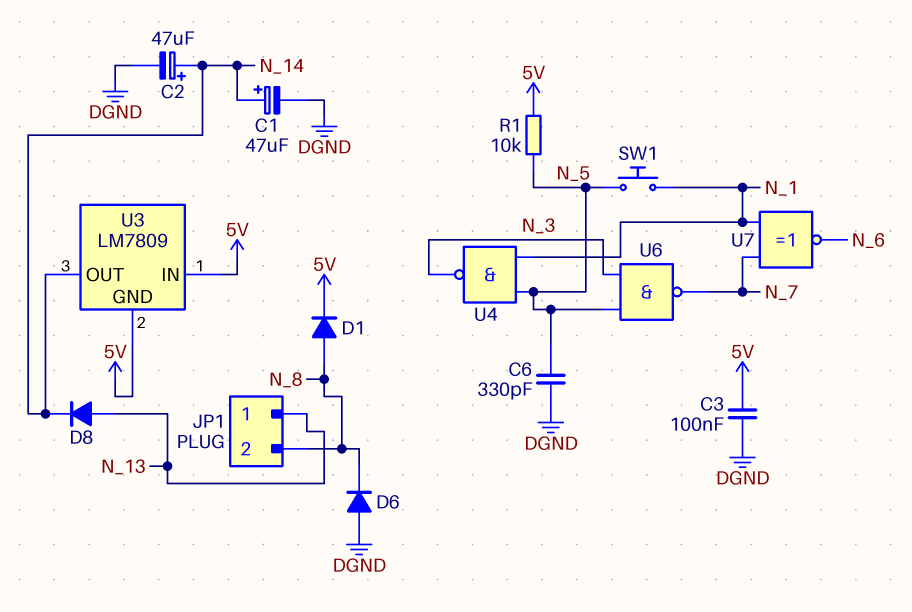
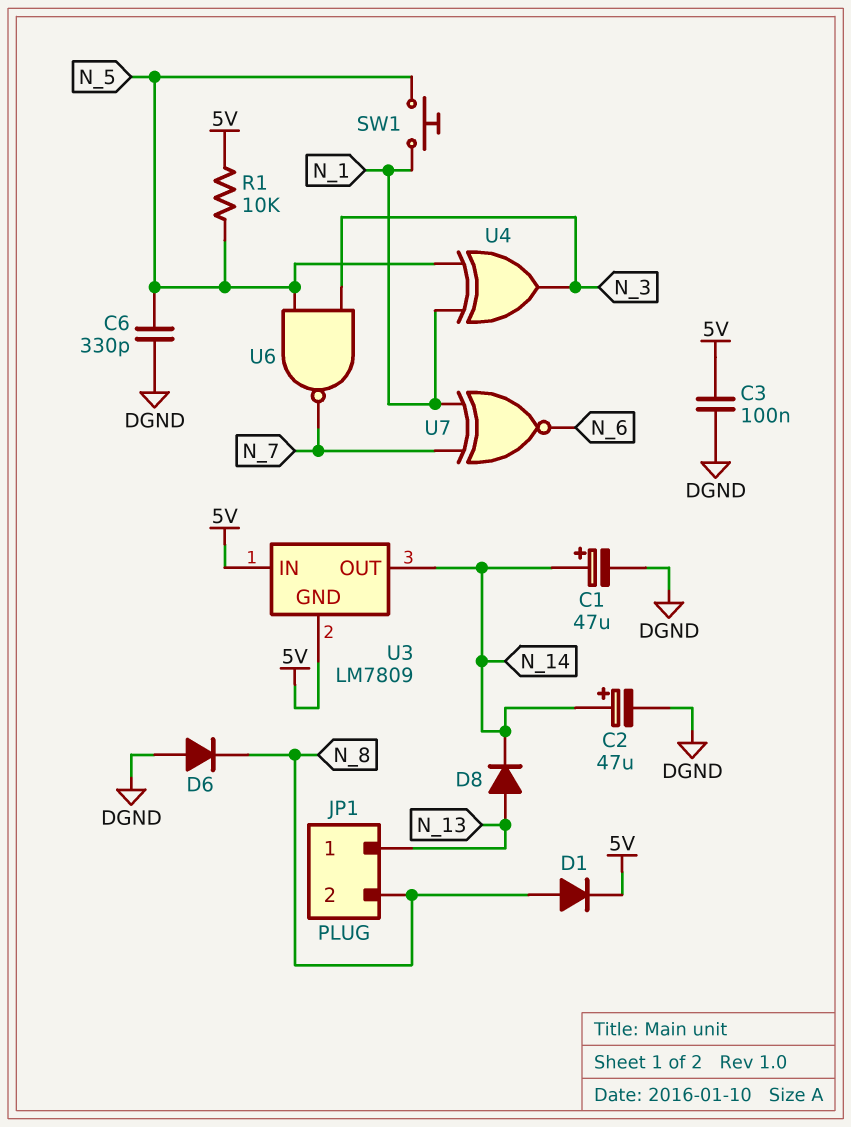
U4: NAND (in N_1, in N_5, out N_3) -> XOR (in N_1, in N_5, out N_3)

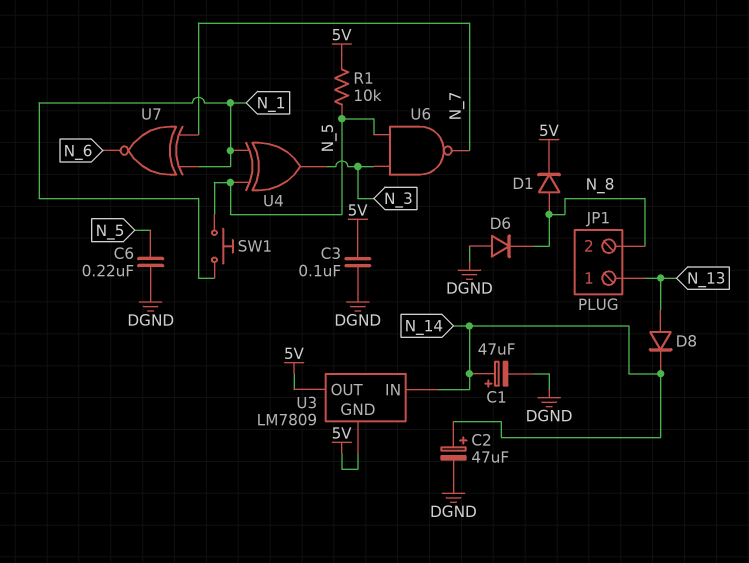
C6: 330pF (DGND, N_5) -> 220nF (DGND, N_5)
U3 pin IN: 5V -> N_14
U3 pin OUT: N_14 -> 5V

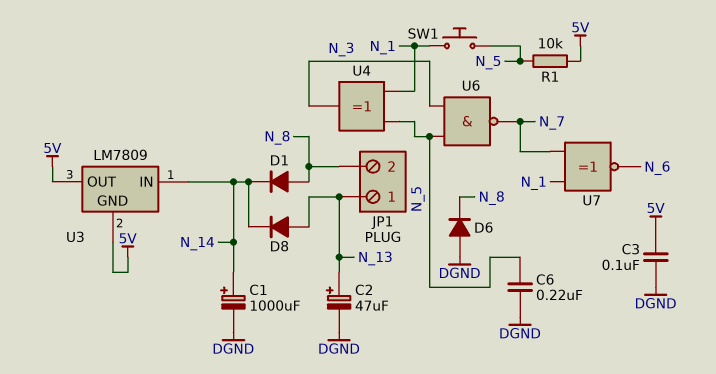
C1: 47uF (plus N_14, minus DGND) -> 1000uF (plus N_14, minus DGND)
C2: 47uF (plus N_14, minus DGND) -> 47uF (plus N_13, minus DGND)
D1: diode (A N_8, K 5V) -> diode (A N_8, K N_14)

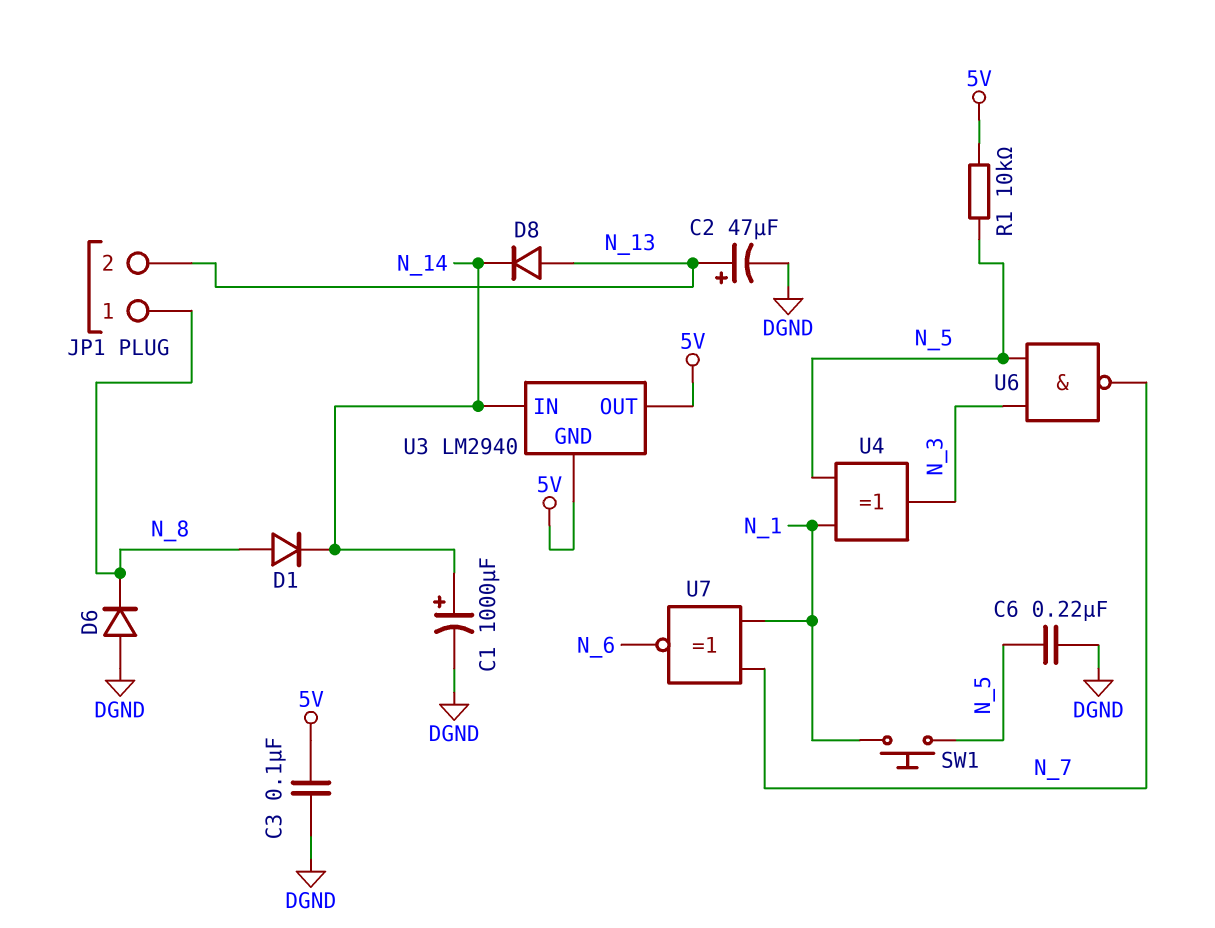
JP1 pin 1: N_13 -> N_8
JP1 pin 2: N_8 -> N_13
U3: LM7809 -> LM2940

